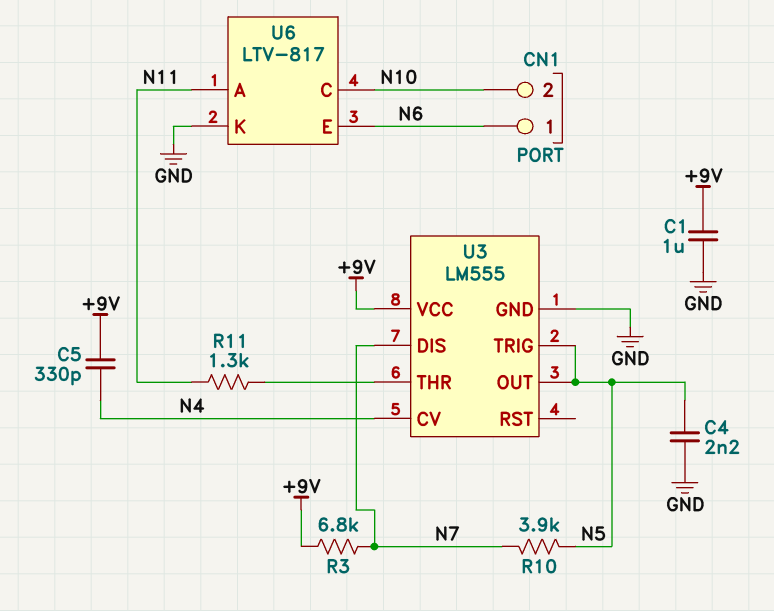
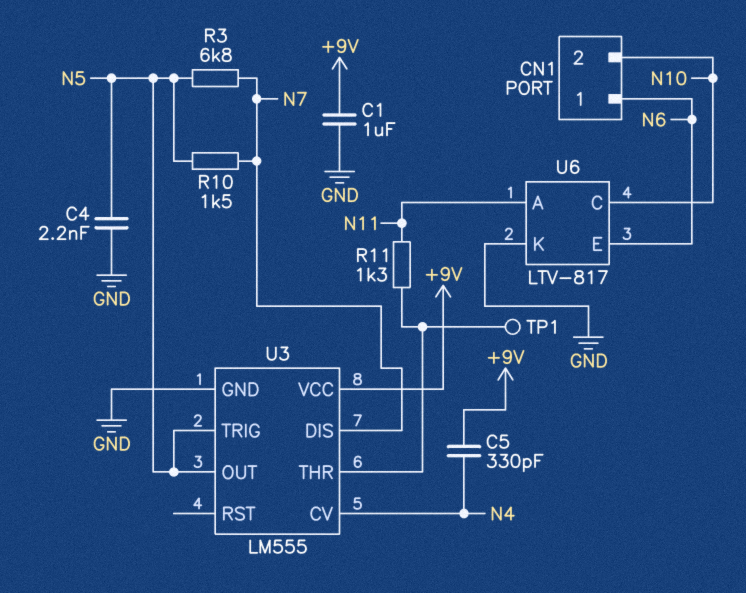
R3: 6.8k (+9V, N7) -> 6.8k (N5, N7)
R10: 3.9k (N5, N7) -> 1.5k (N5, N7)
TP1: none -> test point (U3/THR)

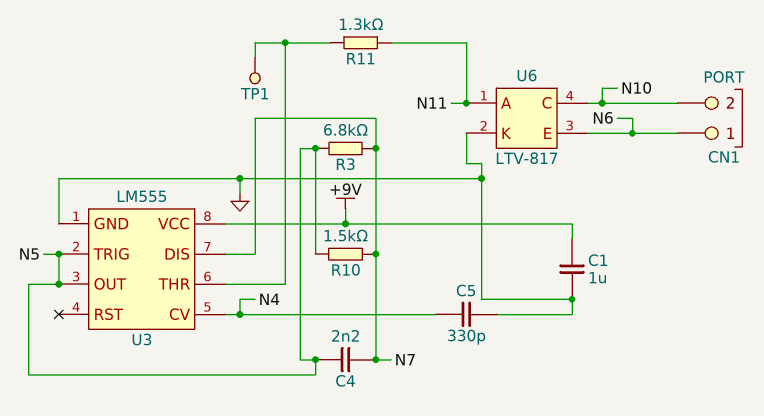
C4: 2.2nF (GND, N5) -> 2.2nF (N5, N7)
C5: 330pF (+9V, N4) -> 330pF (GND, N4)

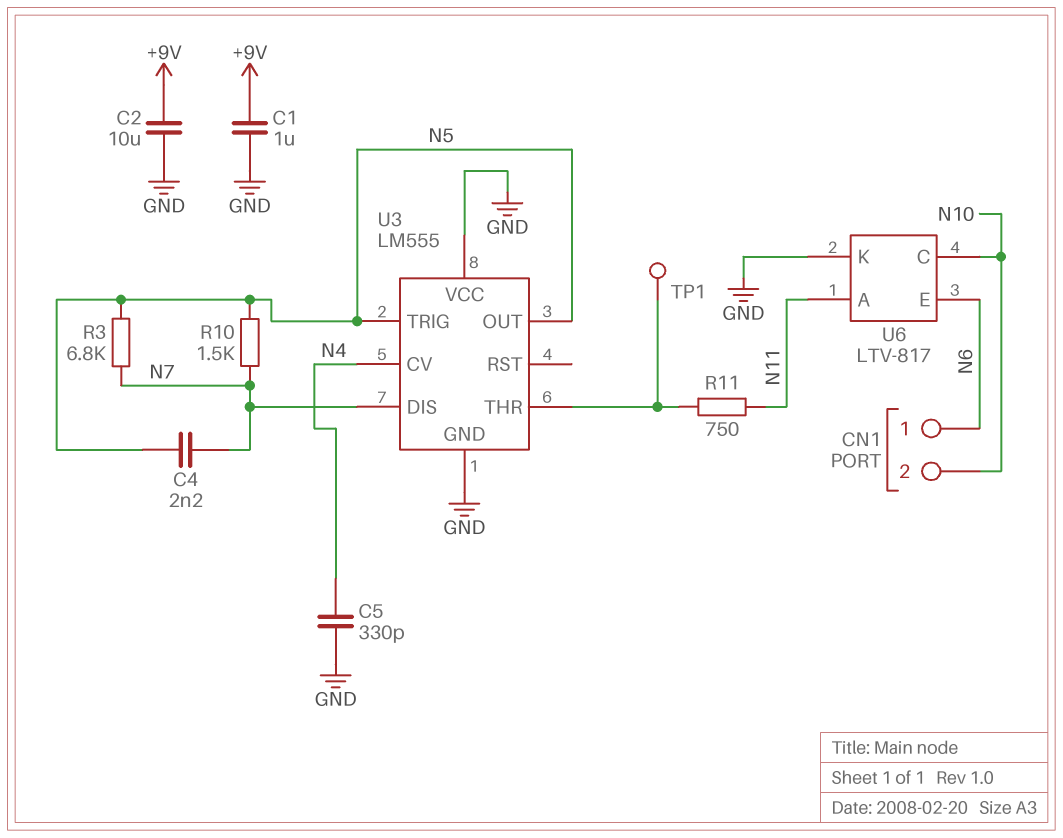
C2: none -> 10uF (+9V, GND)
R11: 1.3k (N11, U3/THR) -> 750 (N11, U3/THR)
U3 pin VCC: +9V -> GND

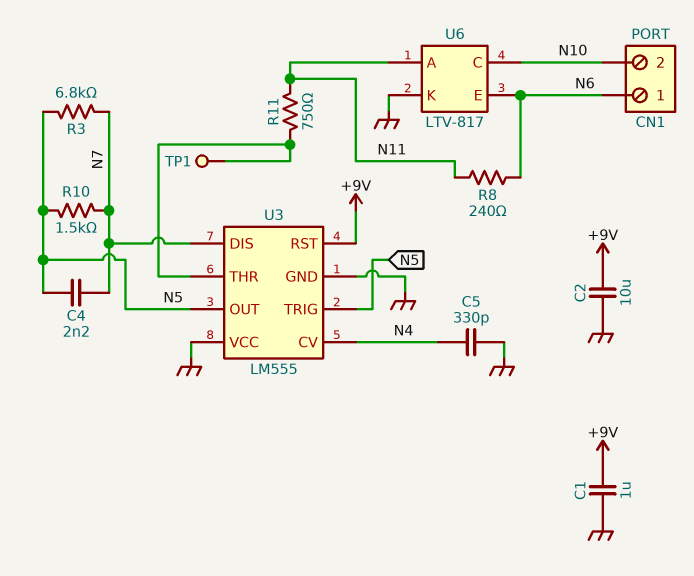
R8: none -> 240 (N6, N11)
U3 pin RST: none -> +9V

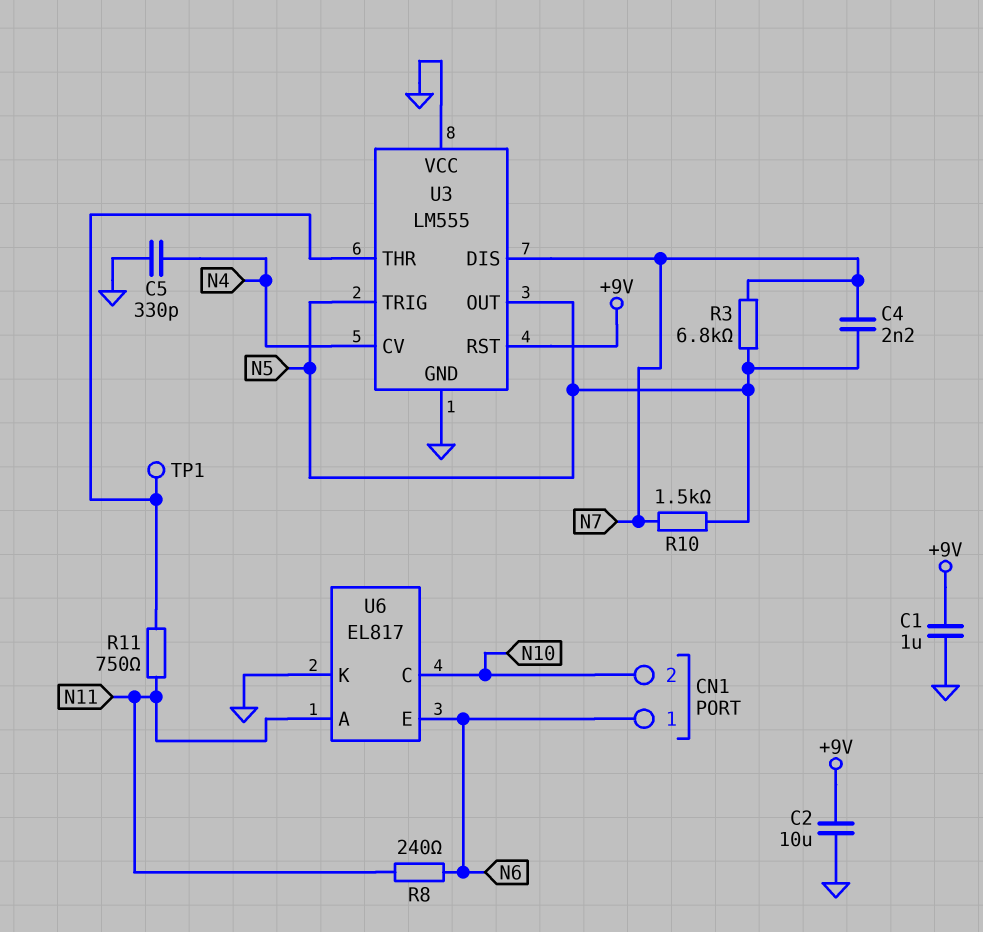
U6: LTV-817 -> EL817

